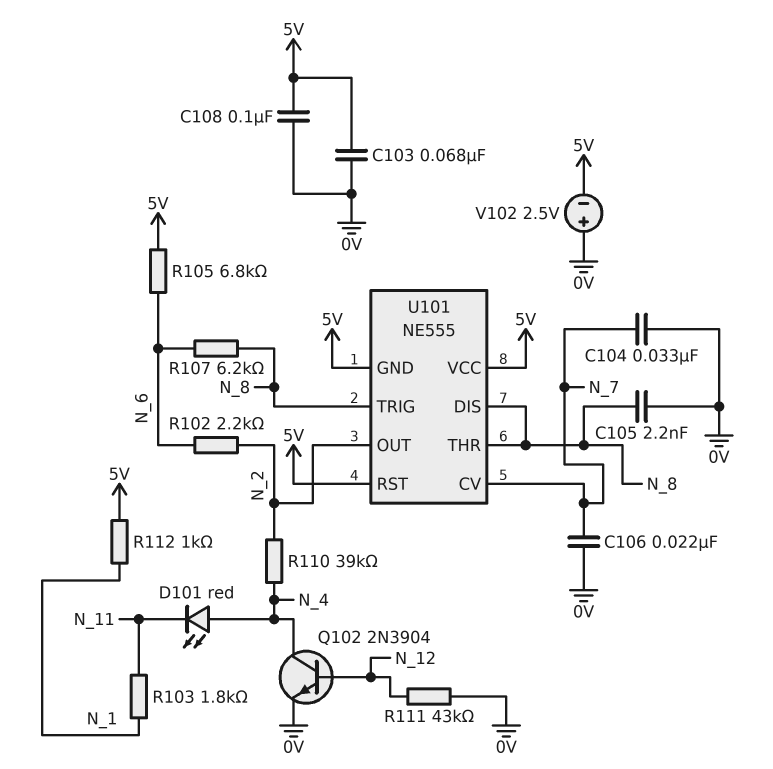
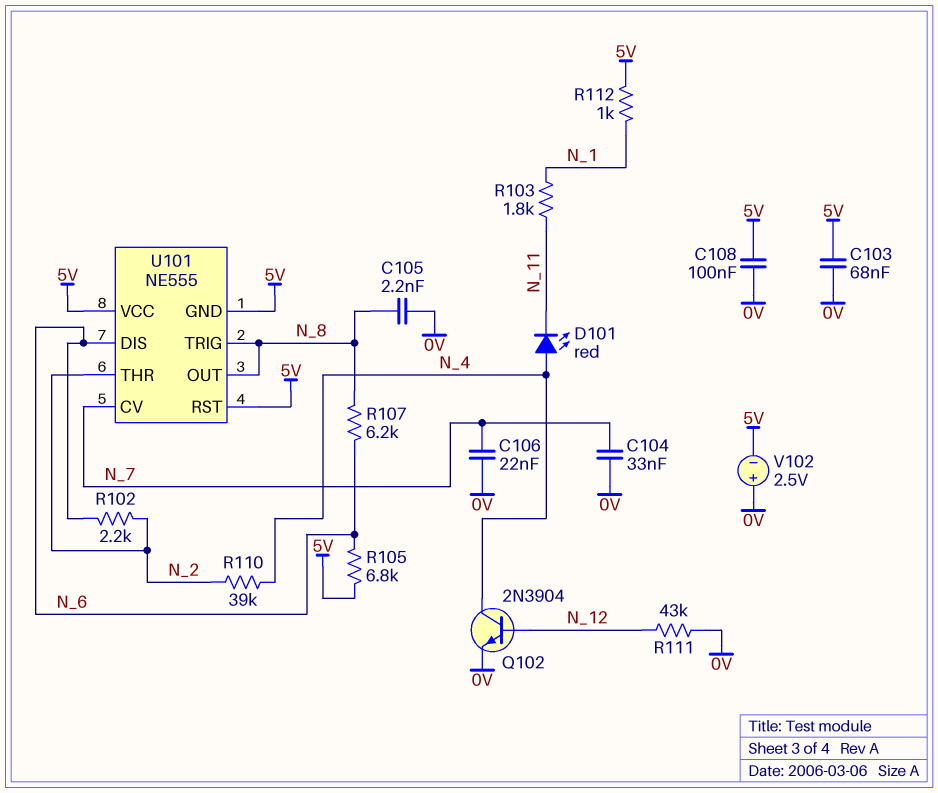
U101 pin DIS: N_8 -> N_6
U101 pin OUT: N_2 -> N_8
U101 pin THR: N_8 -> N_2

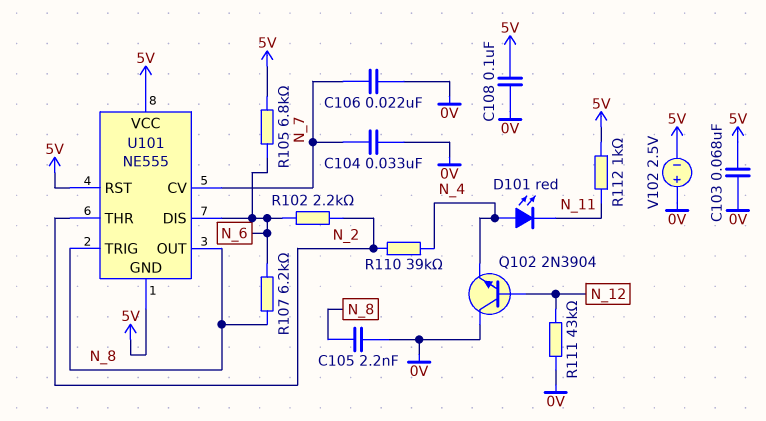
Q102: NPN 2N3904 (B N_12, C N_4, E 0V) -> NPN 2N3904 (B N_12, C 0V, E N_4)
R103: 1.8k (N_1, N_11) -> none
R112: 1k (5V, N_1) -> 1k (5V, N_11)

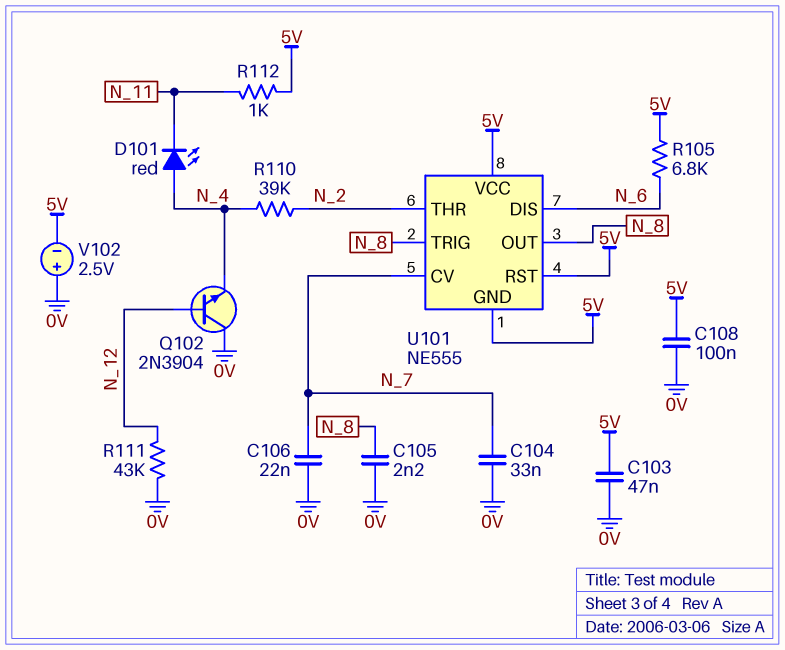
C103: 68nF (0V, 5V) -> 47nF (0V, 5V)
R102: 2.2k (N_2, N_6) -> none
R107: 6.2k (N_6, N_8) -> none

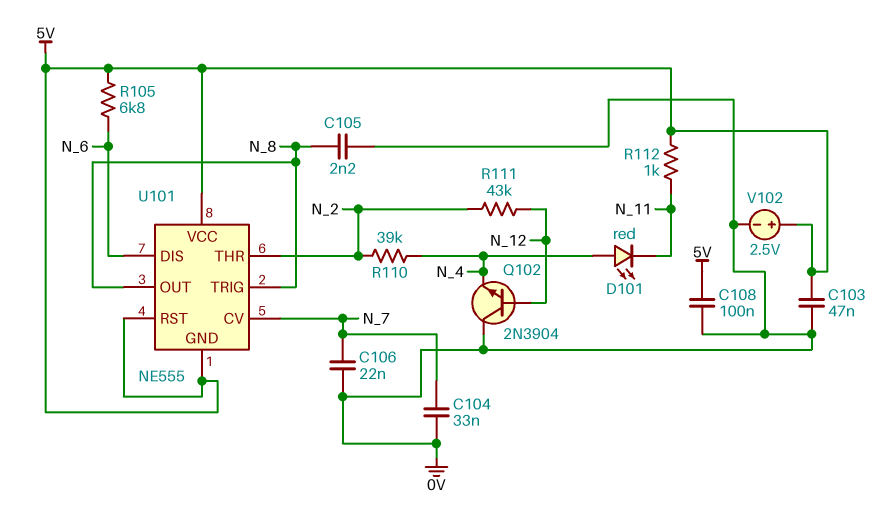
R111: 43k (0V, N_12) -> 43k (N_2, N_12)
V102: 2.5V (plus 0V, minus 5V) -> 2.5V (plus 5V, minus 0V)

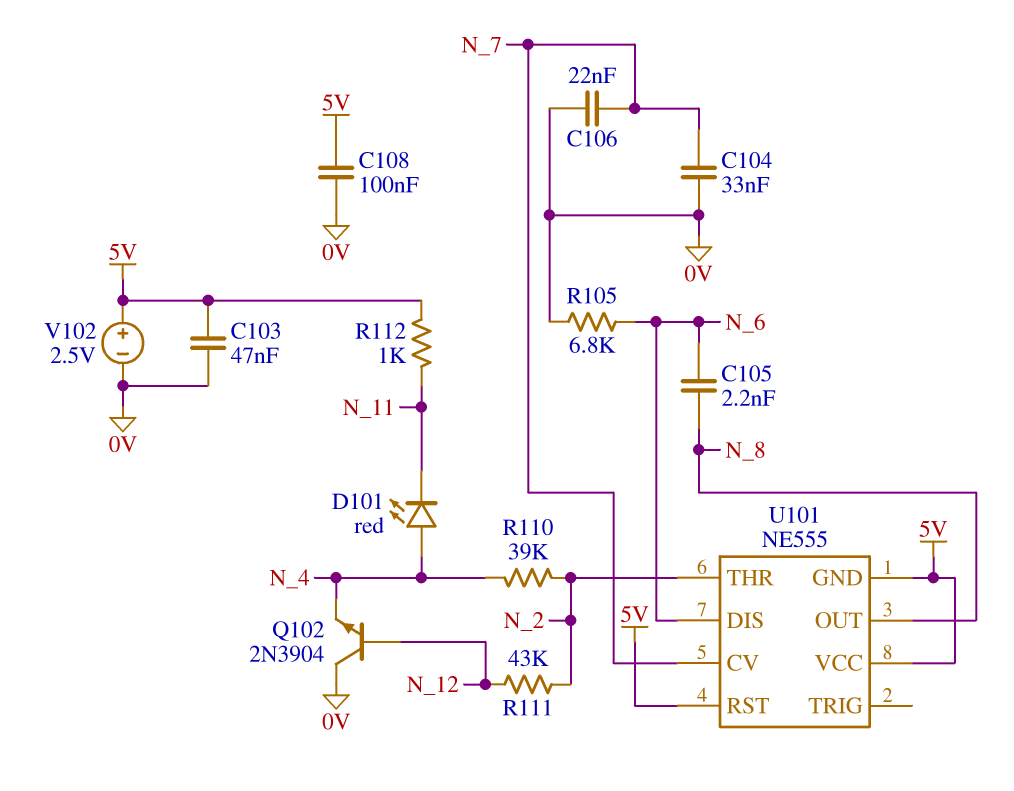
C105: 2.2nF (0V, N_8) -> 2.2nF (N_6, N_8)
R105: 6.8k (5V, N_6) -> 6.8k (0V, N_6)
U101 pin TRIG: N_8 -> none

